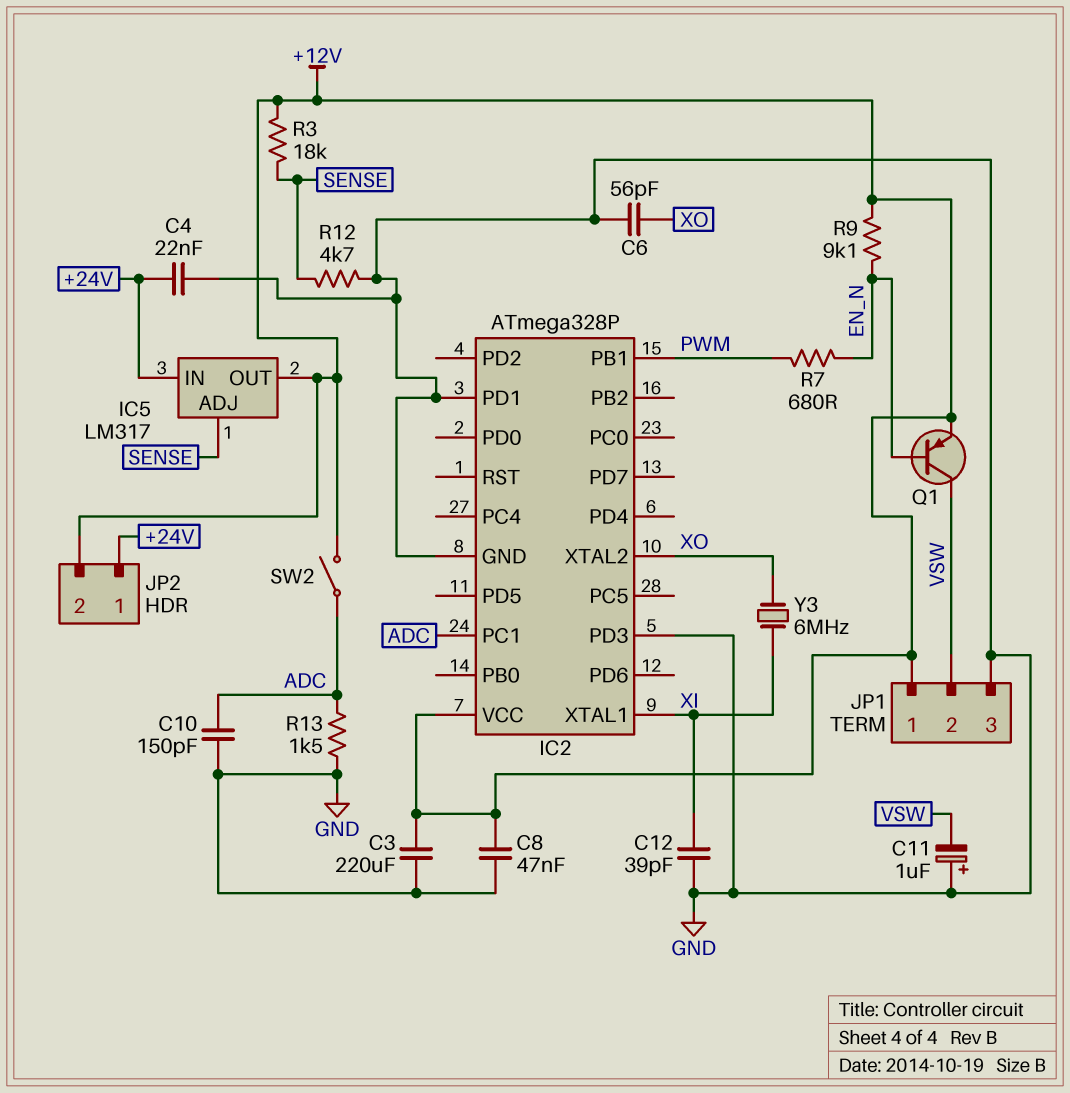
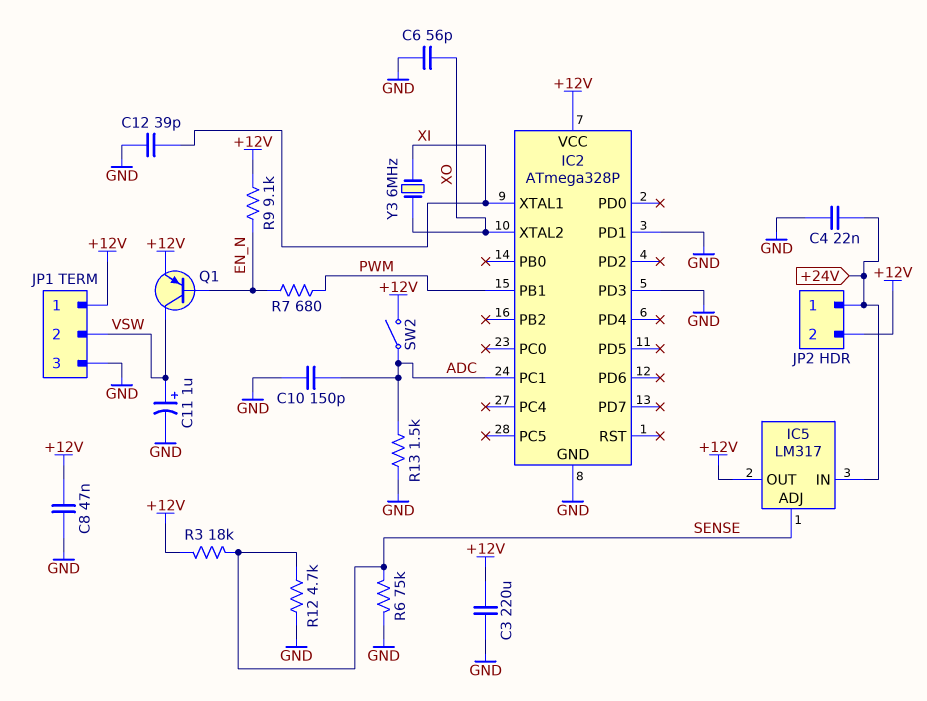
C11: 1uF (plus GND, minus VSW) -> 1uF (plus VSW, minus GND)
R6: none -> 75k (GND, SENSE)

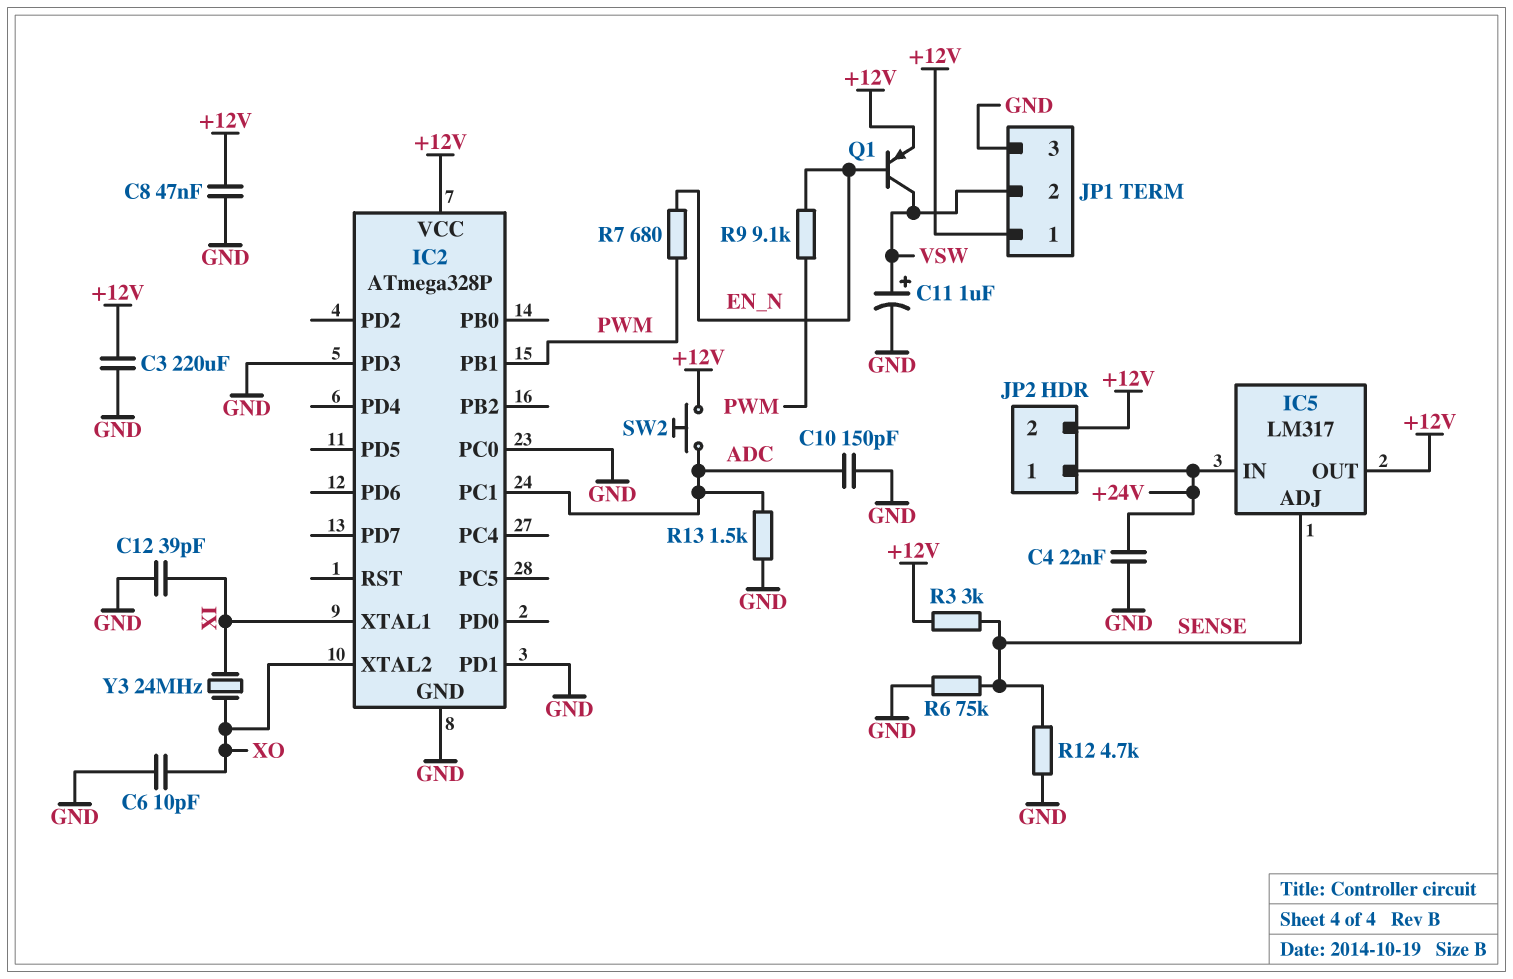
C6: 56pF (GND, XO) -> 10pF (GND, XO)
IC2 pin PC0: none -> GND
R3: 18k (+12V, SENSE) -> 3k (+12V, SENSE)
R9: 9.1k (+12V, EN_N) -> 9.1k (EN_N, PWM)
SW2: switch (+12V, ADC) -> button (+12V, ADC)
Y3: 6MHz (XI, XO) -> 24MHz (XI, XO)

